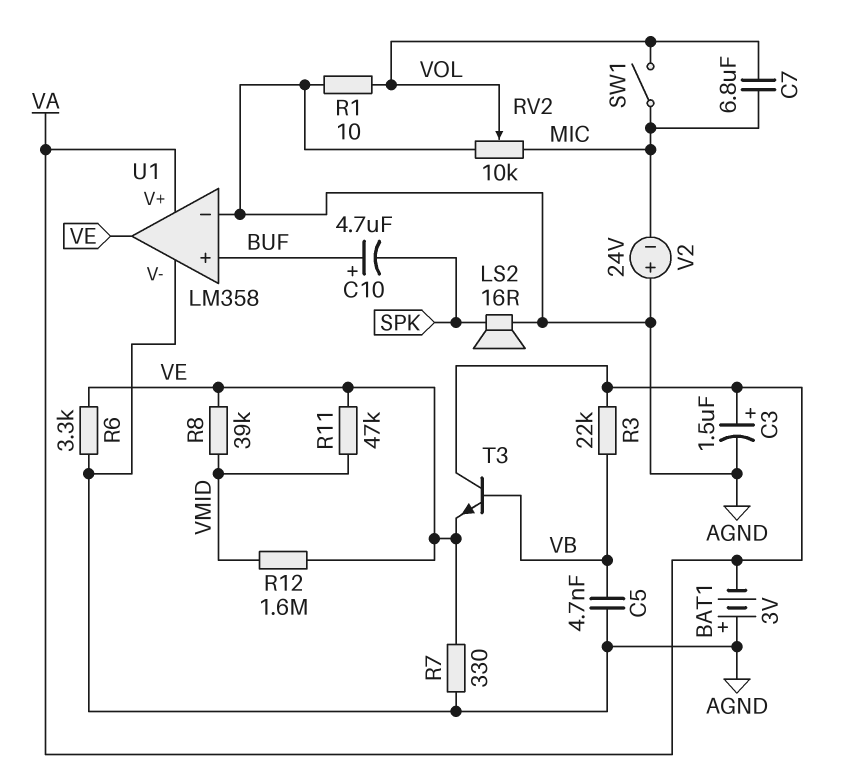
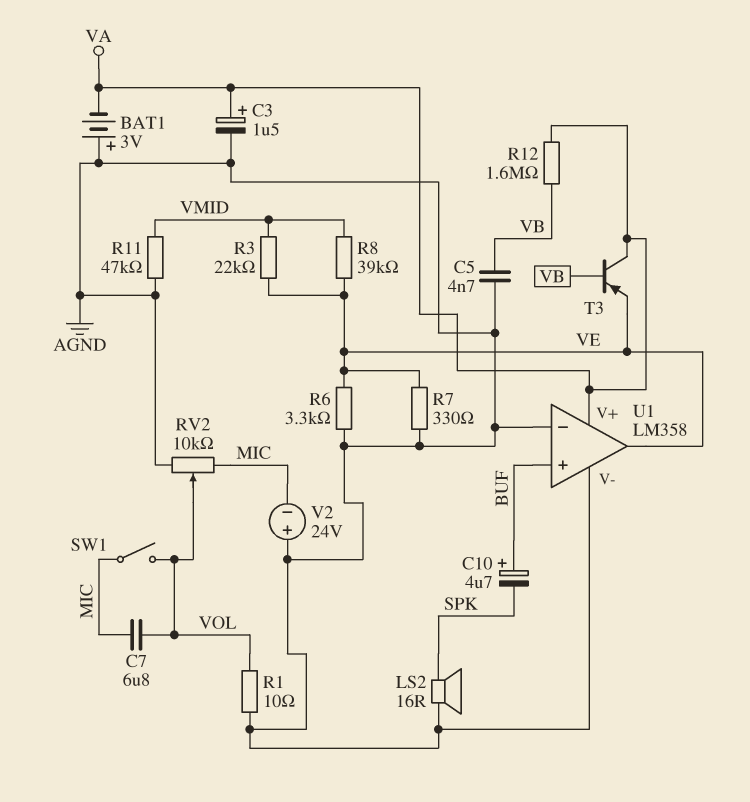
R3: 22k (VA, VB) -> 22k (VE, VMID)
R11: 47k (VE, VMID) -> 47k (AGND, VMID)
R12: 1.6M (VE, VMID) -> 1.6M (VA, VB)
T3: NPN (B VB, C VA, E VE) -> PNP (B VB, C VA, E VE)

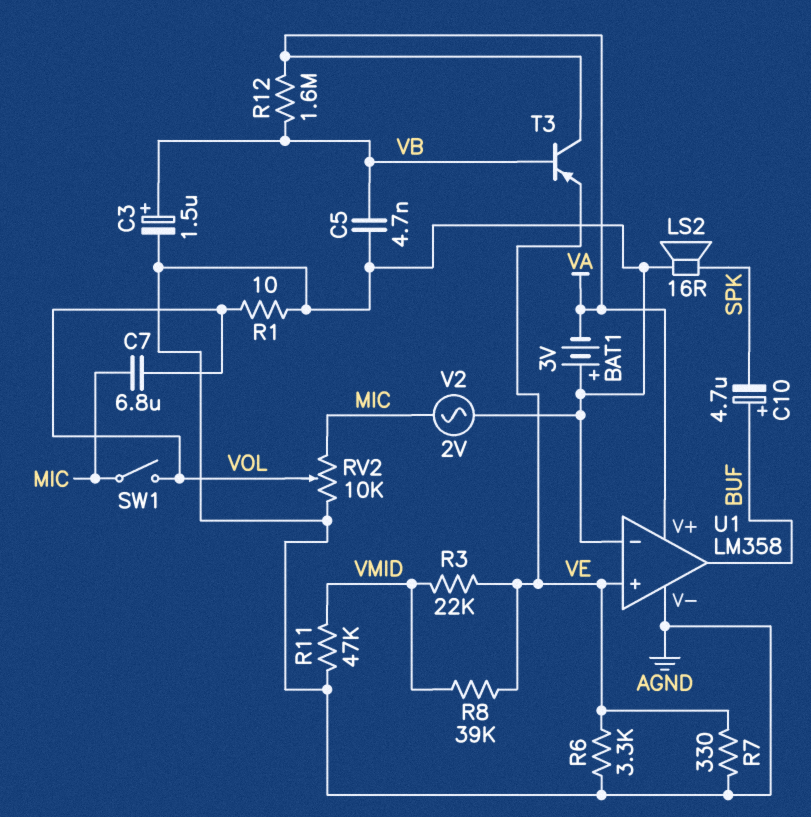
C3: 1.5uF (plus VA, minus AGND) -> 1.5uF (plus VB, minus AGND)
U1 pin in+: BUF -> VE
U1 pin out: VE -> BUF
V2: 24V (plus AGND, minus MIC) -> AC 2V (AGND, MIC)

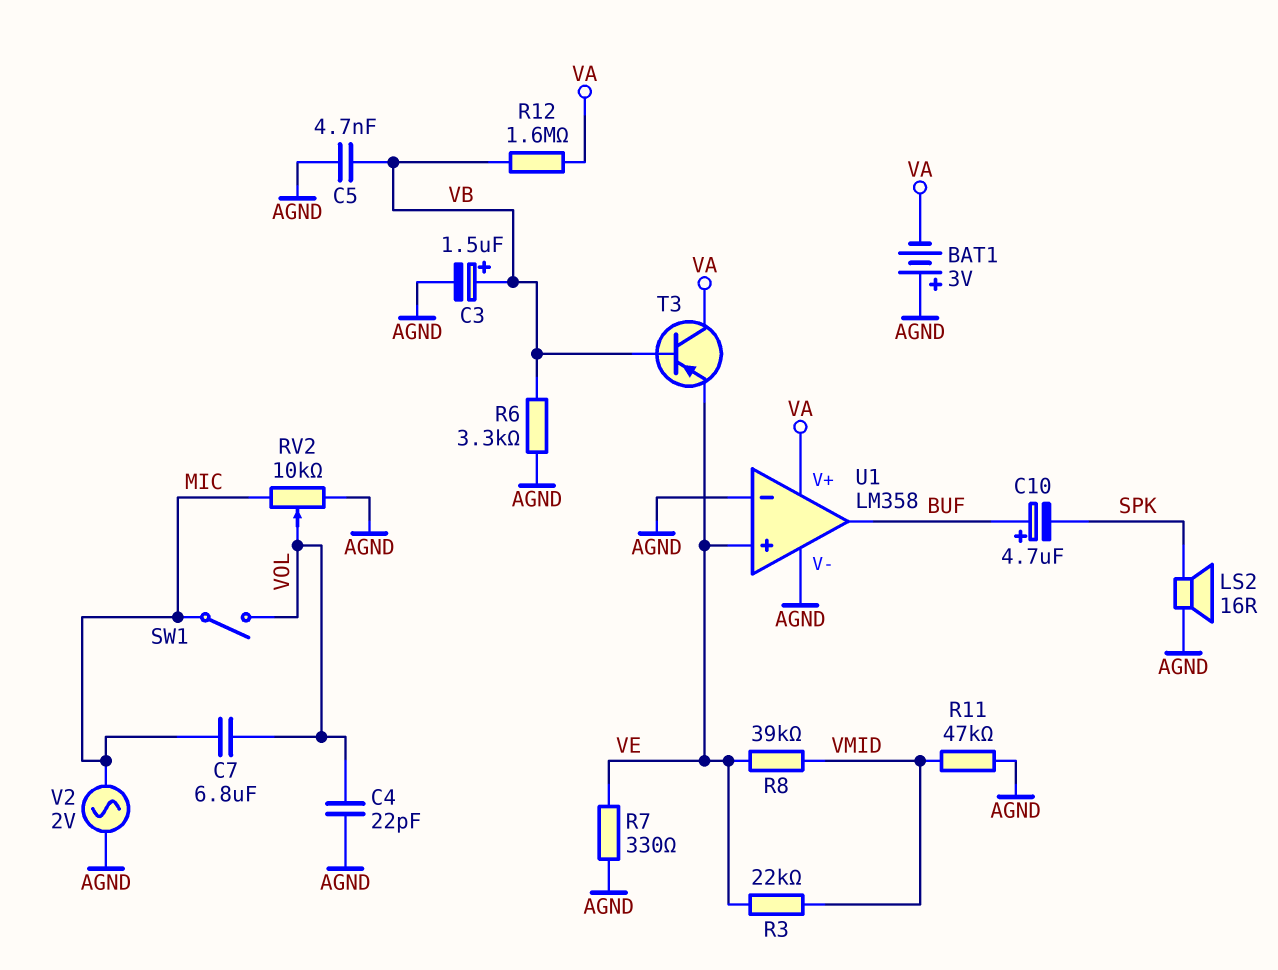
C4: none -> 22pF (AGND, VOL)
R1: 10 (AGND, VOL) -> none
R6: 3.3k (AGND, VE) -> 3.3k (AGND, VB)

